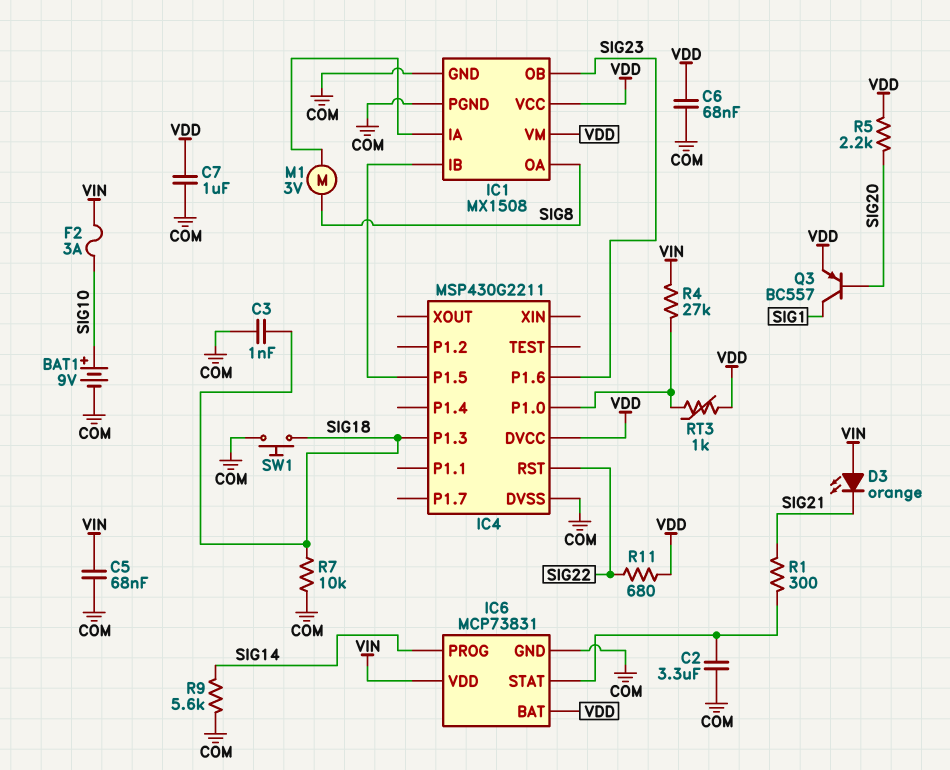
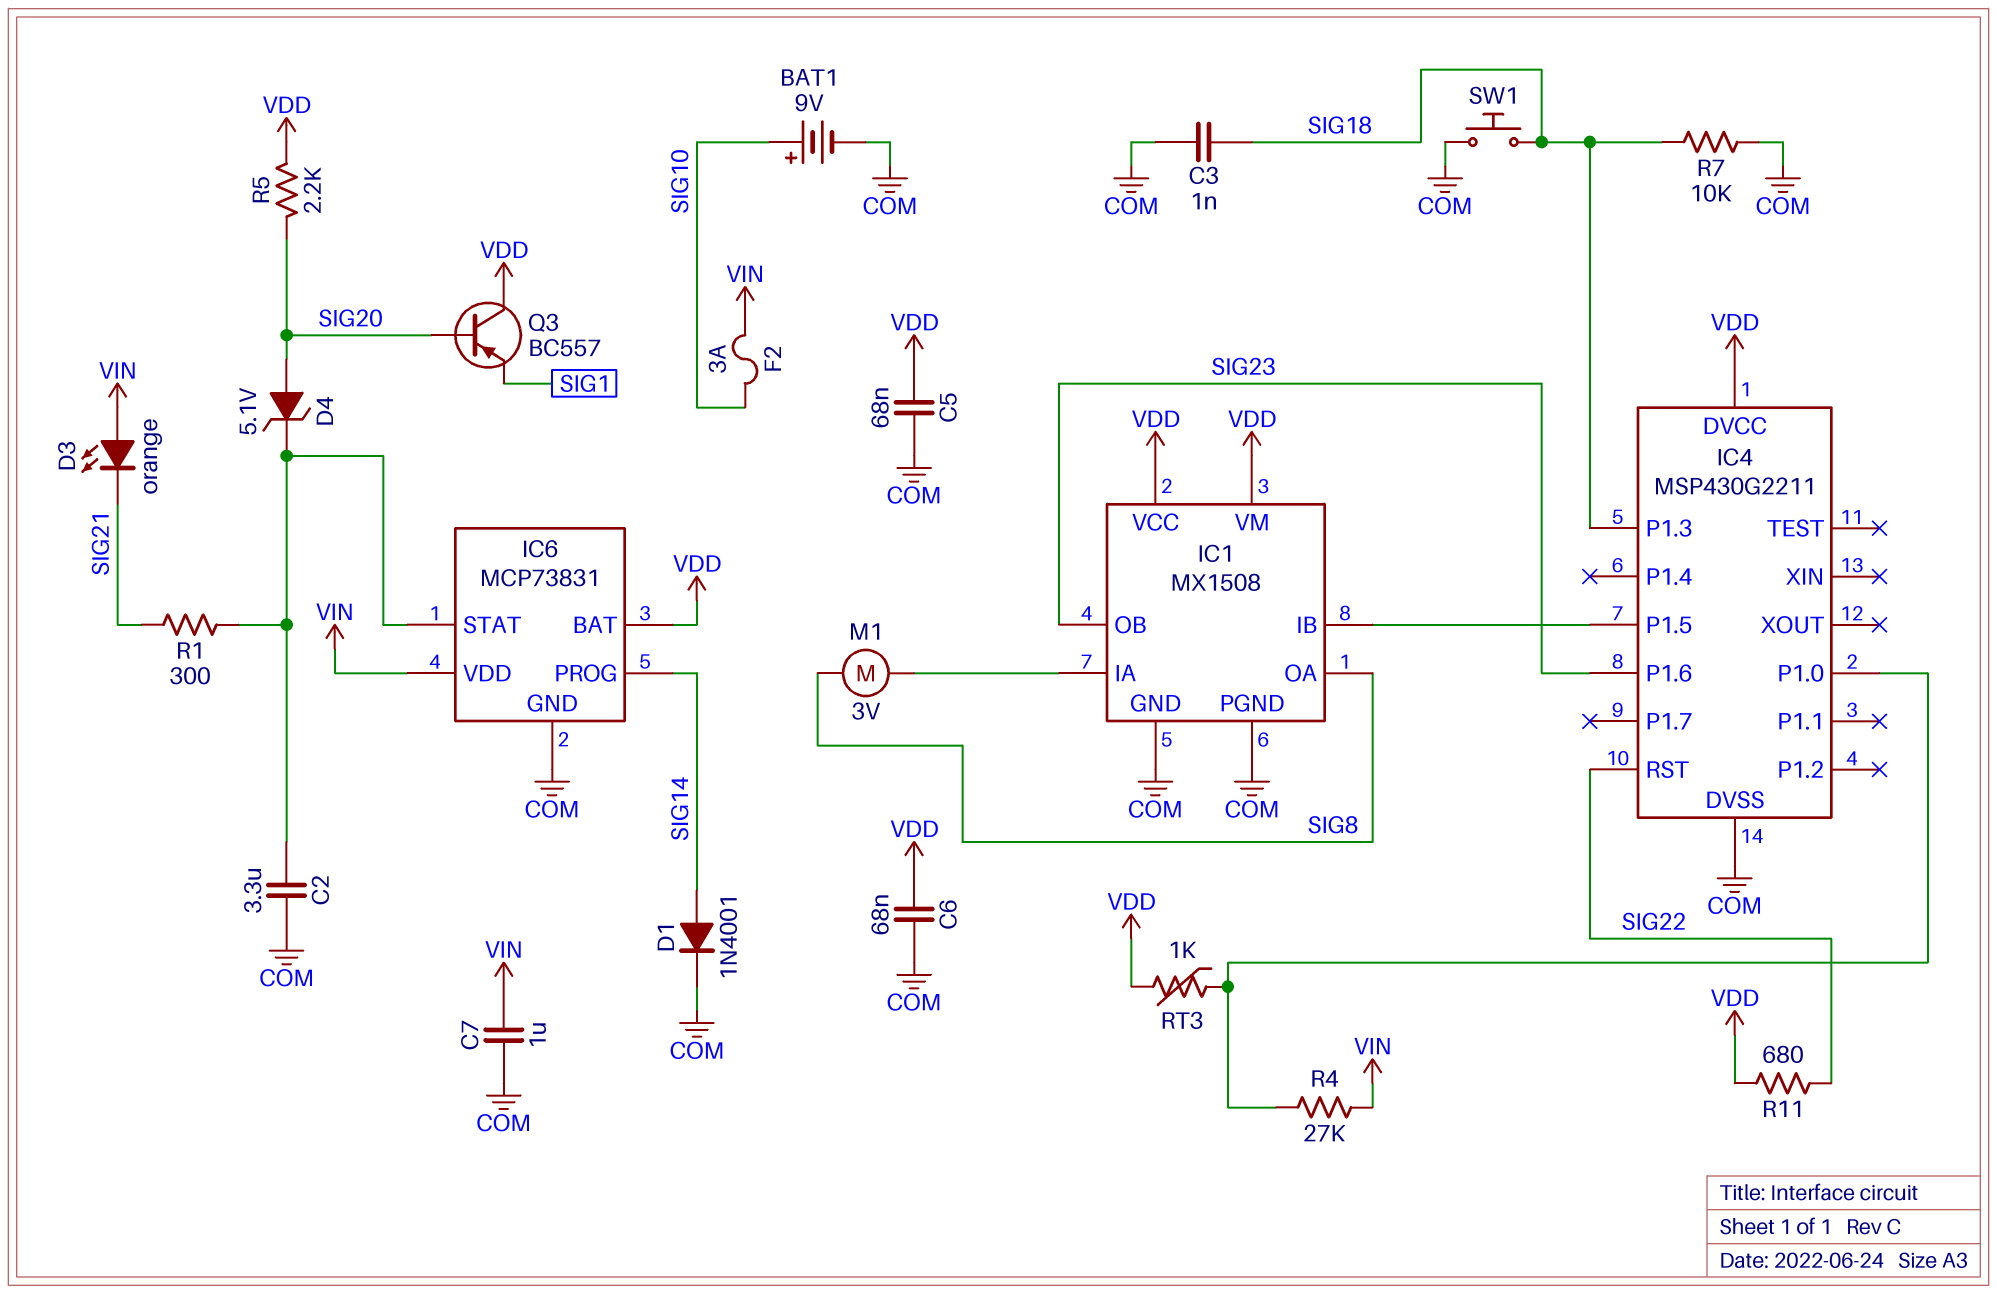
C5: 68nF (COM, VIN) -> 68nF (COM, VDD)
C7: 1uF (COM, VDD) -> 1uF (COM, VIN)
D1: none -> diode 1N4001 (A SIG14, K COM)
D4: none -> zener 5.1V (A SIG20, K IC6/STAT)
Q3: PNP BC557 (B SIG20, C SIG1, E VDD) -> PNP BC557 (B SIG20, C VDD, E SIG1)
R9: 5.6k (COM, SIG14) -> none

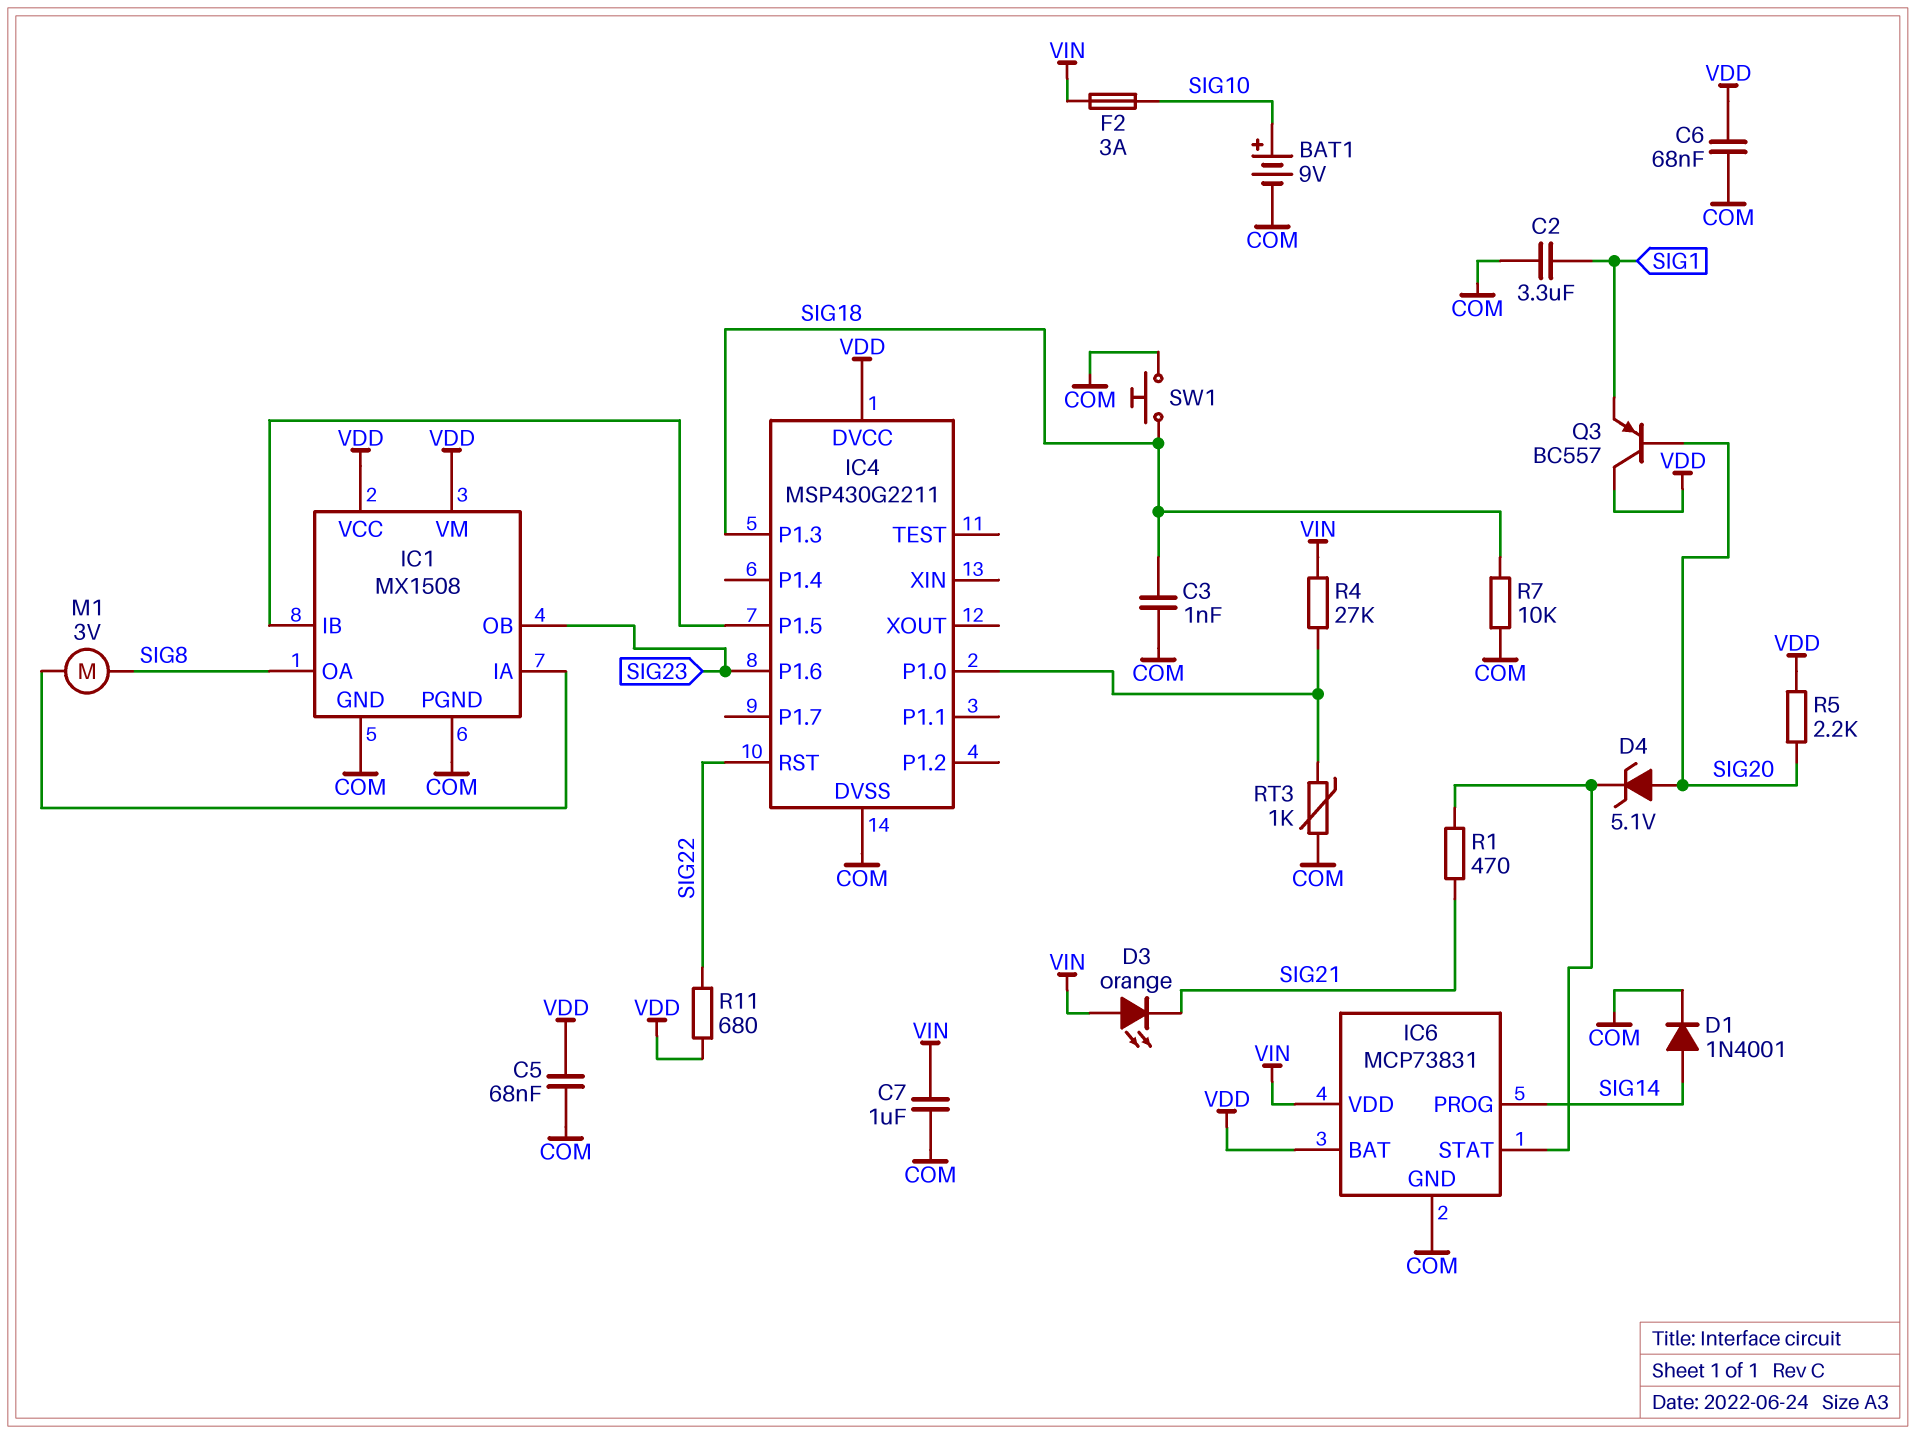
C2: 3.3uF (COM, IC6/STAT) -> 3.3uF (COM, SIG1)
R1: 300 (IC6/STAT, SIG21) -> 470 (IC6/STAT, SIG21)
RT3: 1k (IC4/P1.0, VDD) -> 1k (COM, IC4/P1.0)

